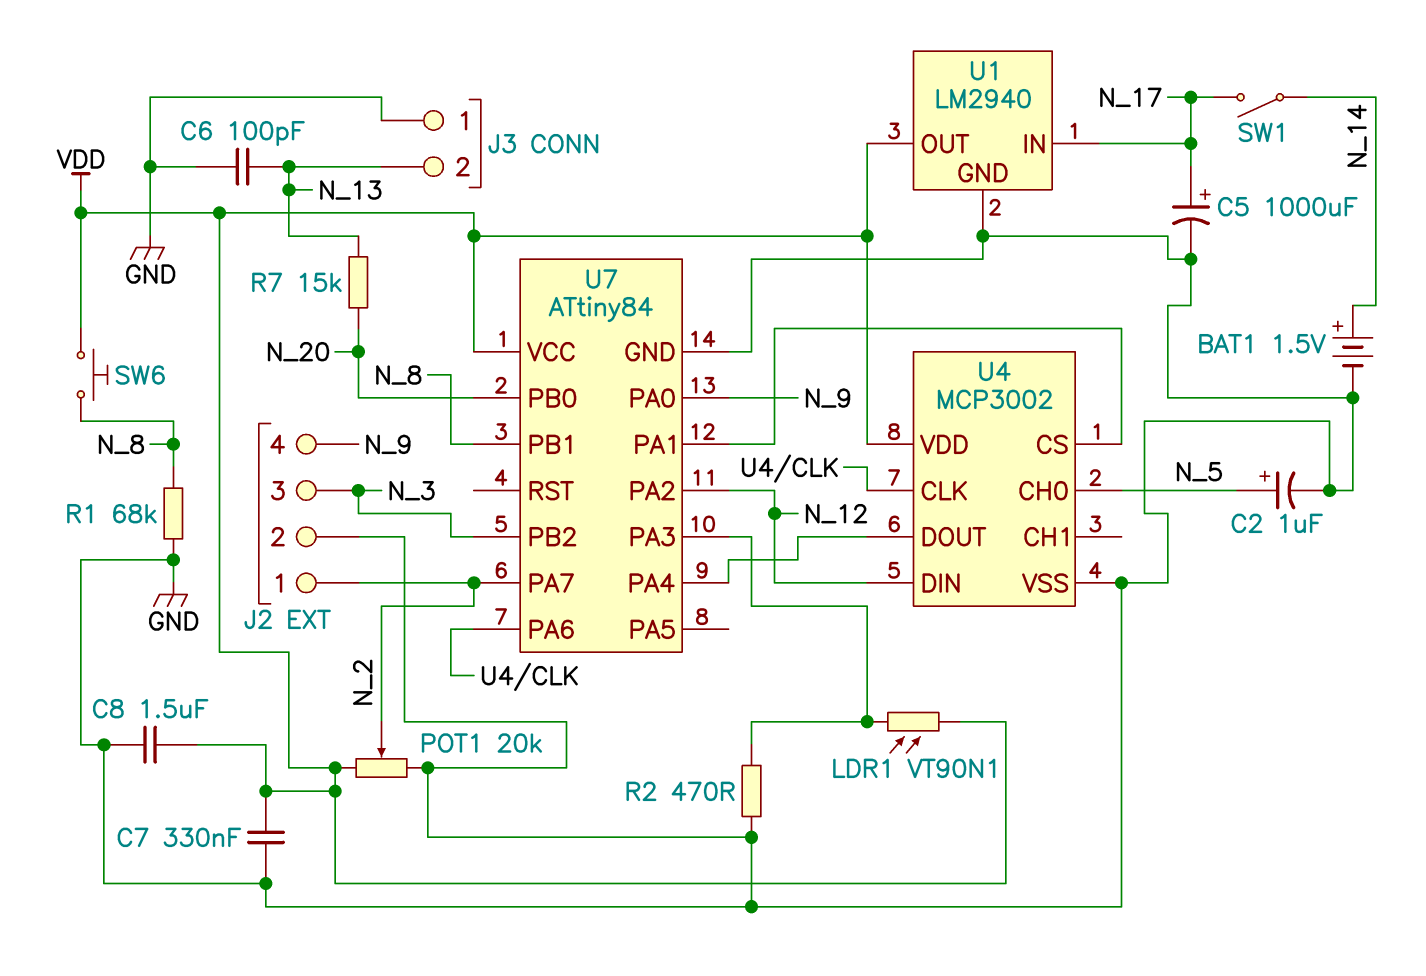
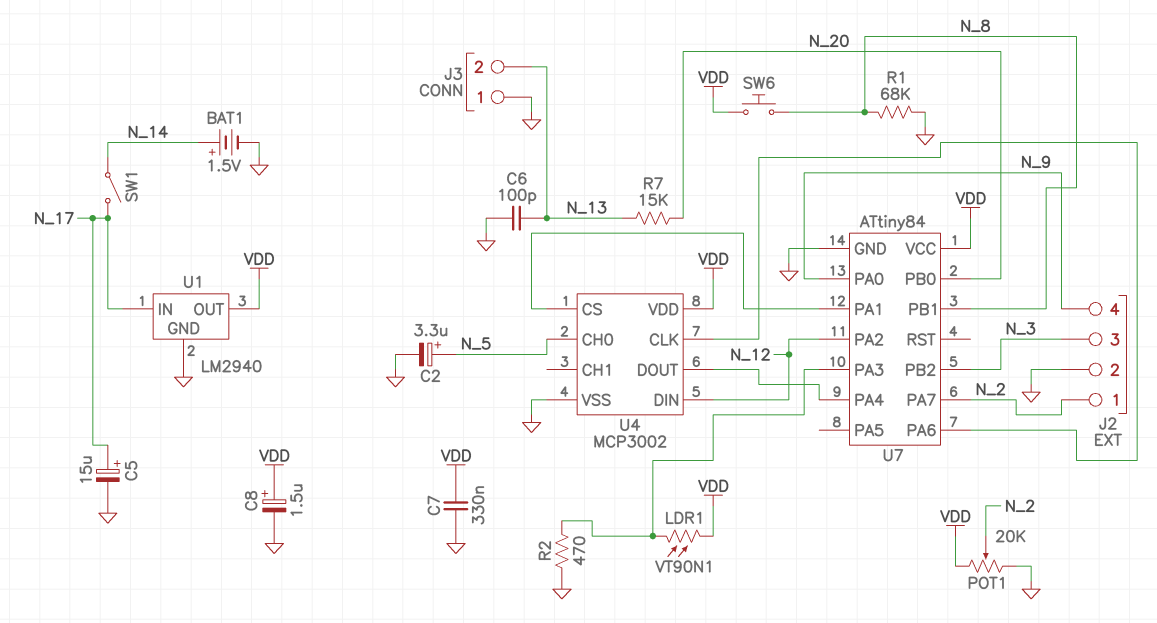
C2: 1uF (plus N_5, minus GND) -> 3.3uF (plus N_5, minus GND)
C5: 1000uF (plus N_17, minus GND) -> 15uF (plus N_17, minus GND)
C8: 1.5uF (GND, VDD) -> 1.5uF (plus VDD, minus GND)

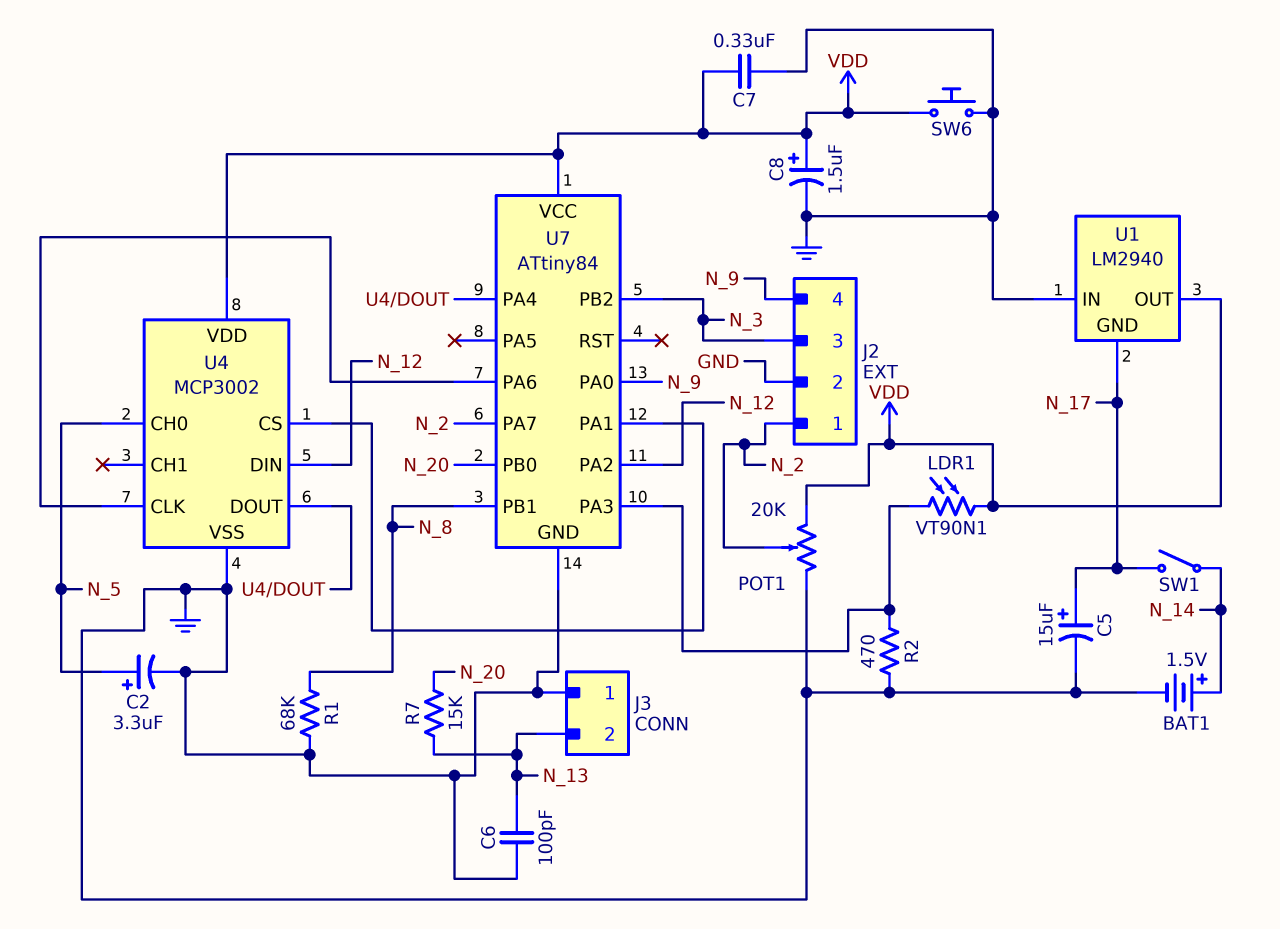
SW6: button (N_8, VDD) -> button (GND, VDD)
U1 pin GND: GND -> N_17
U1 pin IN: N_17 -> GND

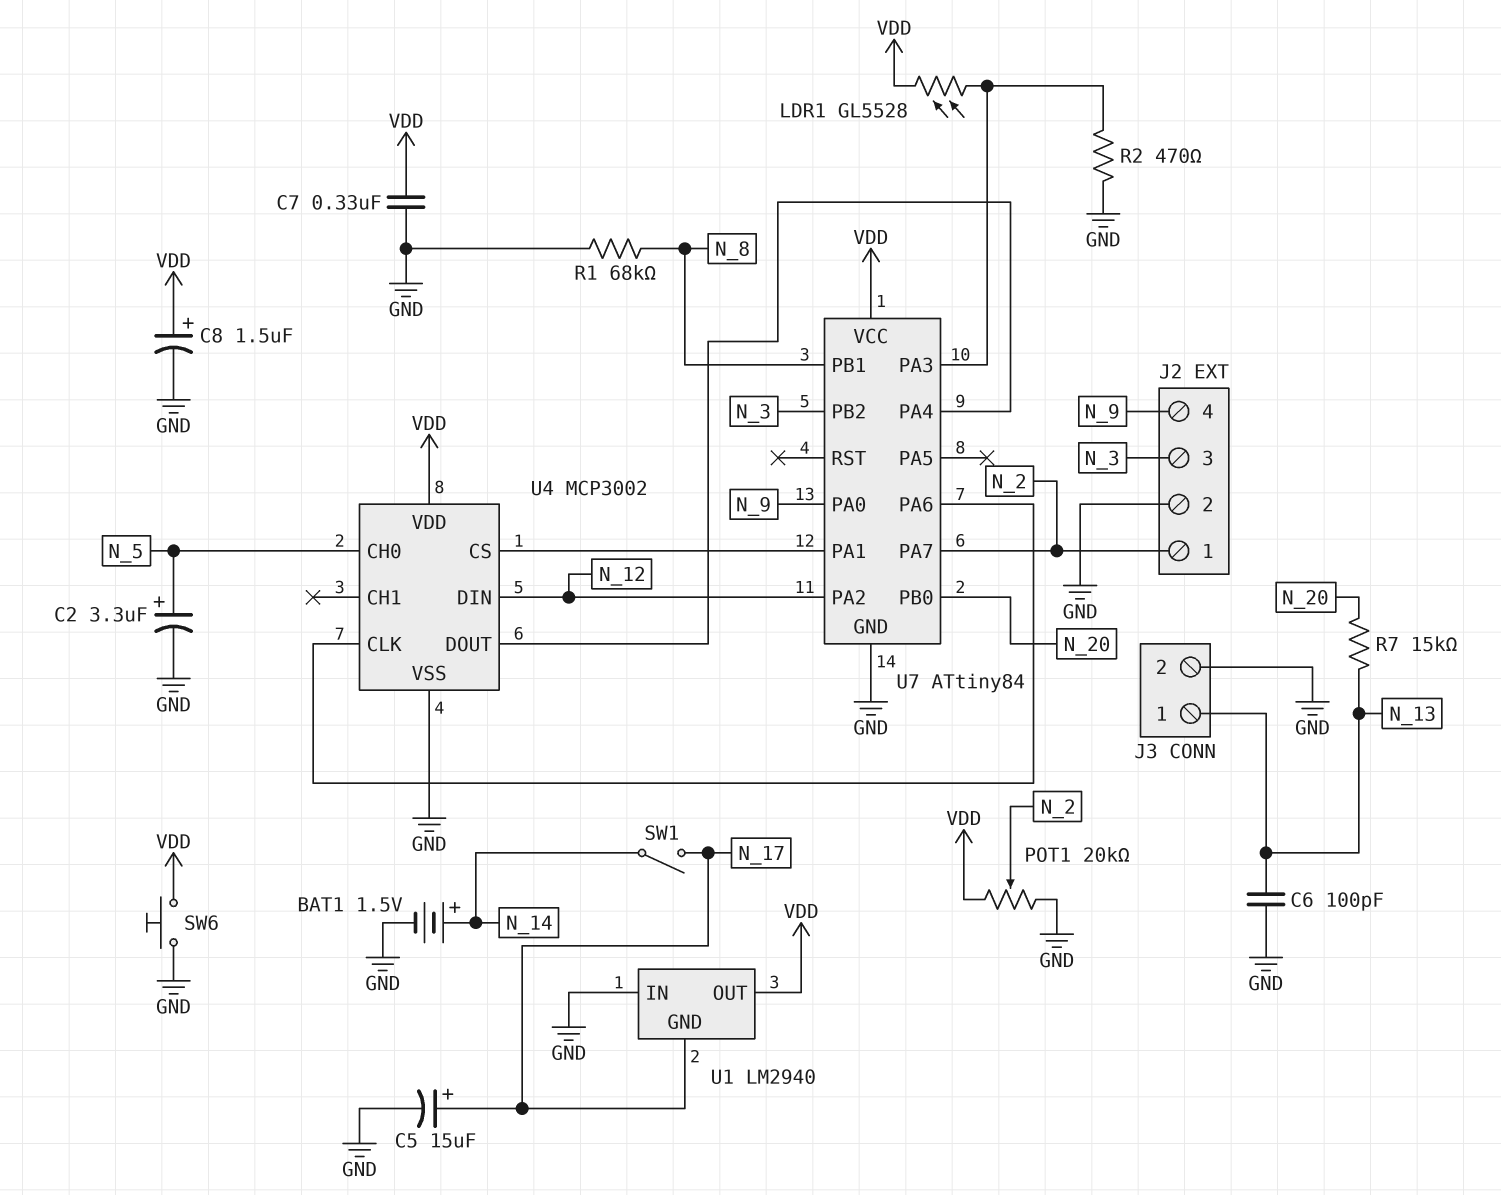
J3 pin 1: GND -> N_13
J3 pin 2: N_13 -> GND
LDR1: VT90N1 (U7/PA3, VDD) -> GL5528 (U7/PA3, VDD)

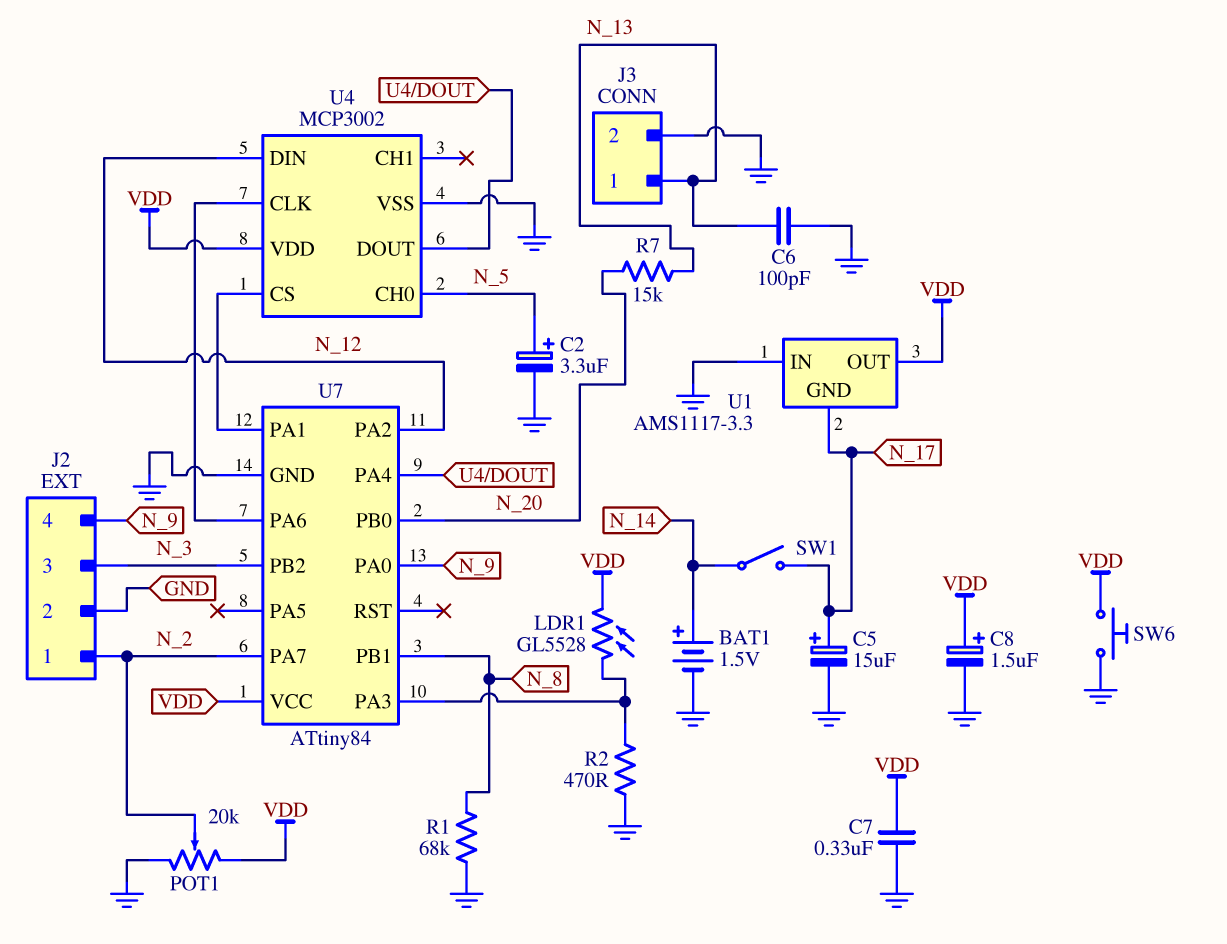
U1: LM2940 -> AMS1117-3.3

